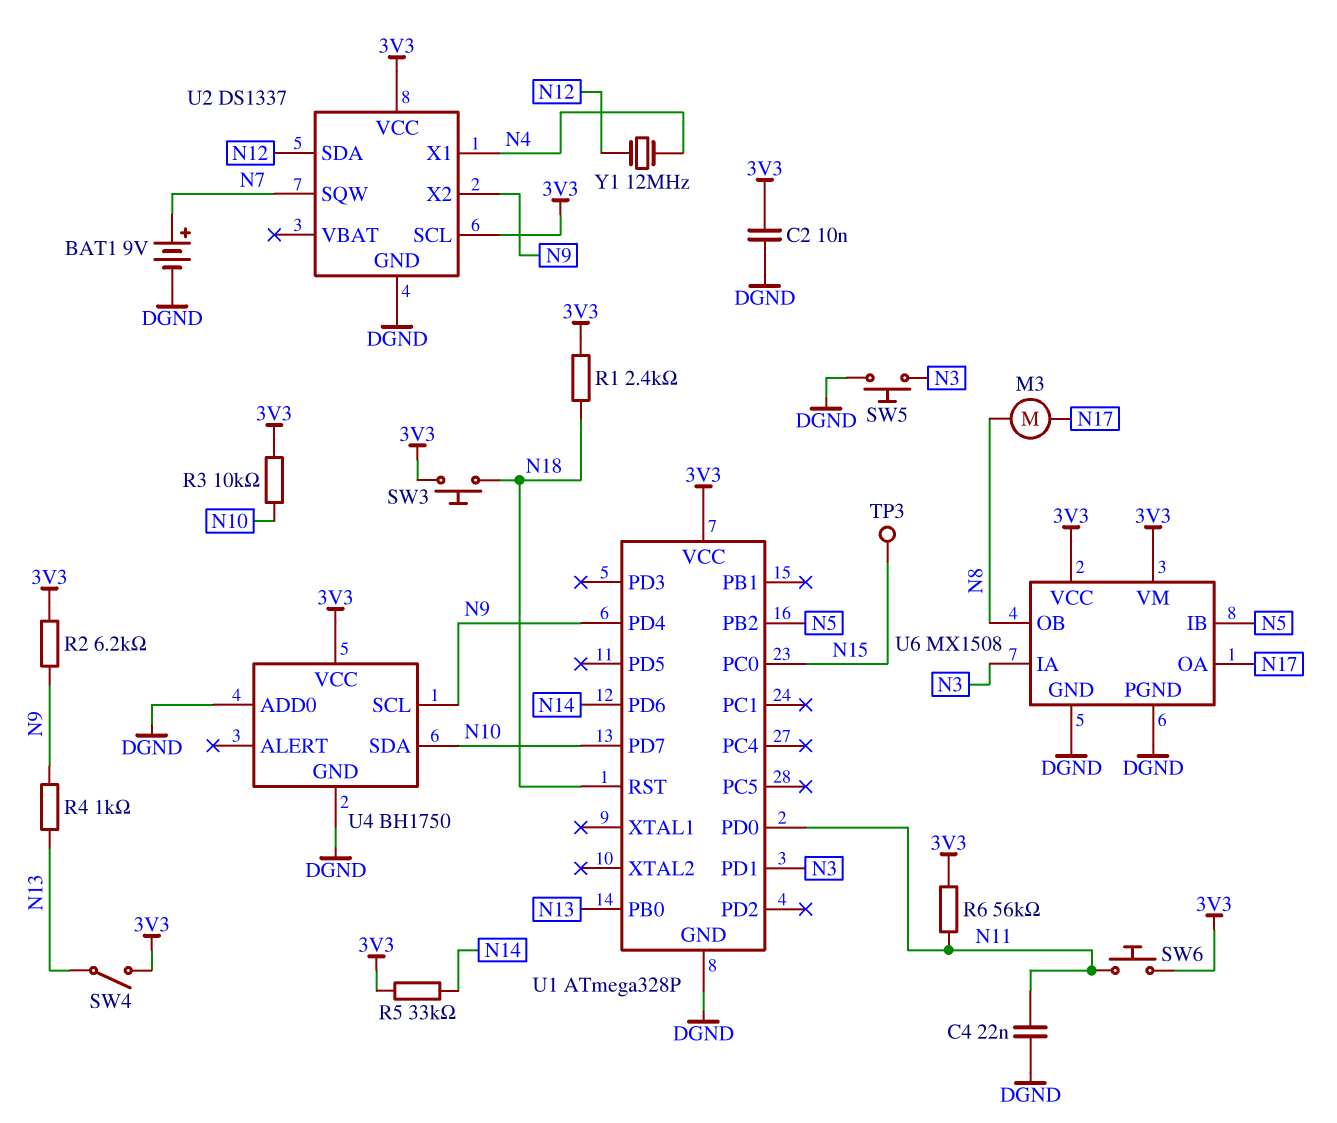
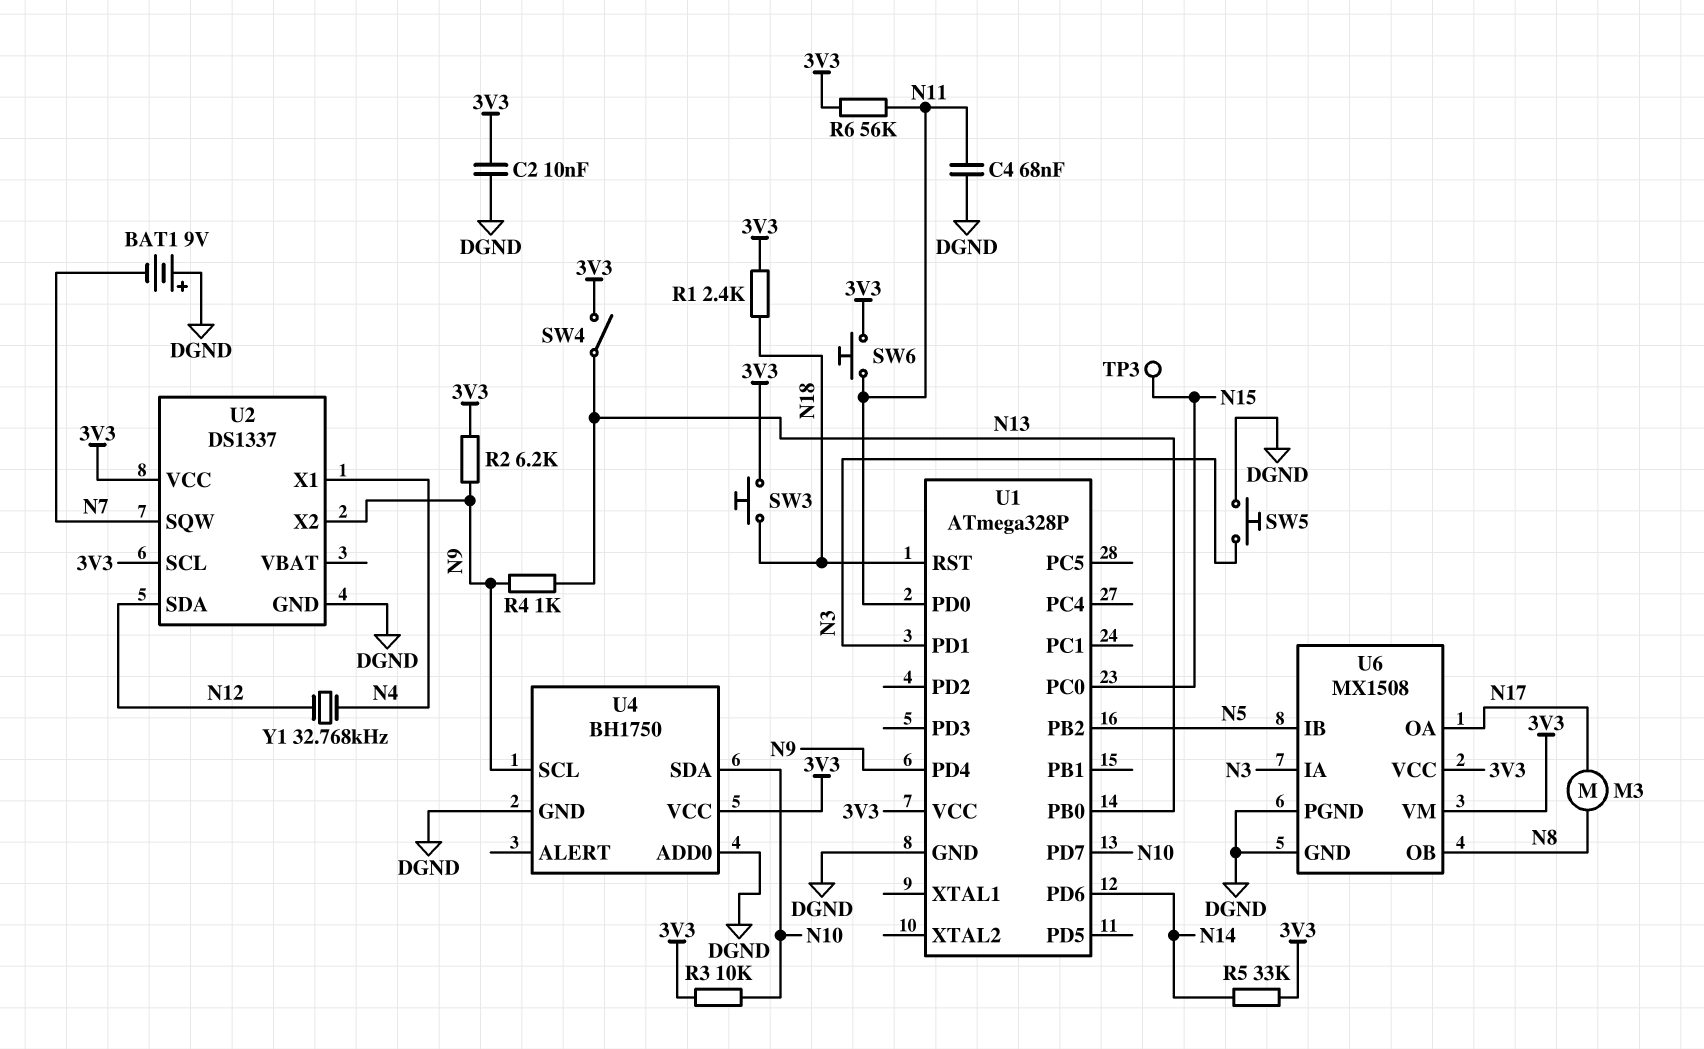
BAT1: 9V (plus N7, minus DGND) -> 9V (plus DGND, minus N7)
C4: 22nF (DGND, N11) -> 68nF (DGND, N11)
Y1: 12MHz (N4, N12) -> 32.768kHz (N4, N12)

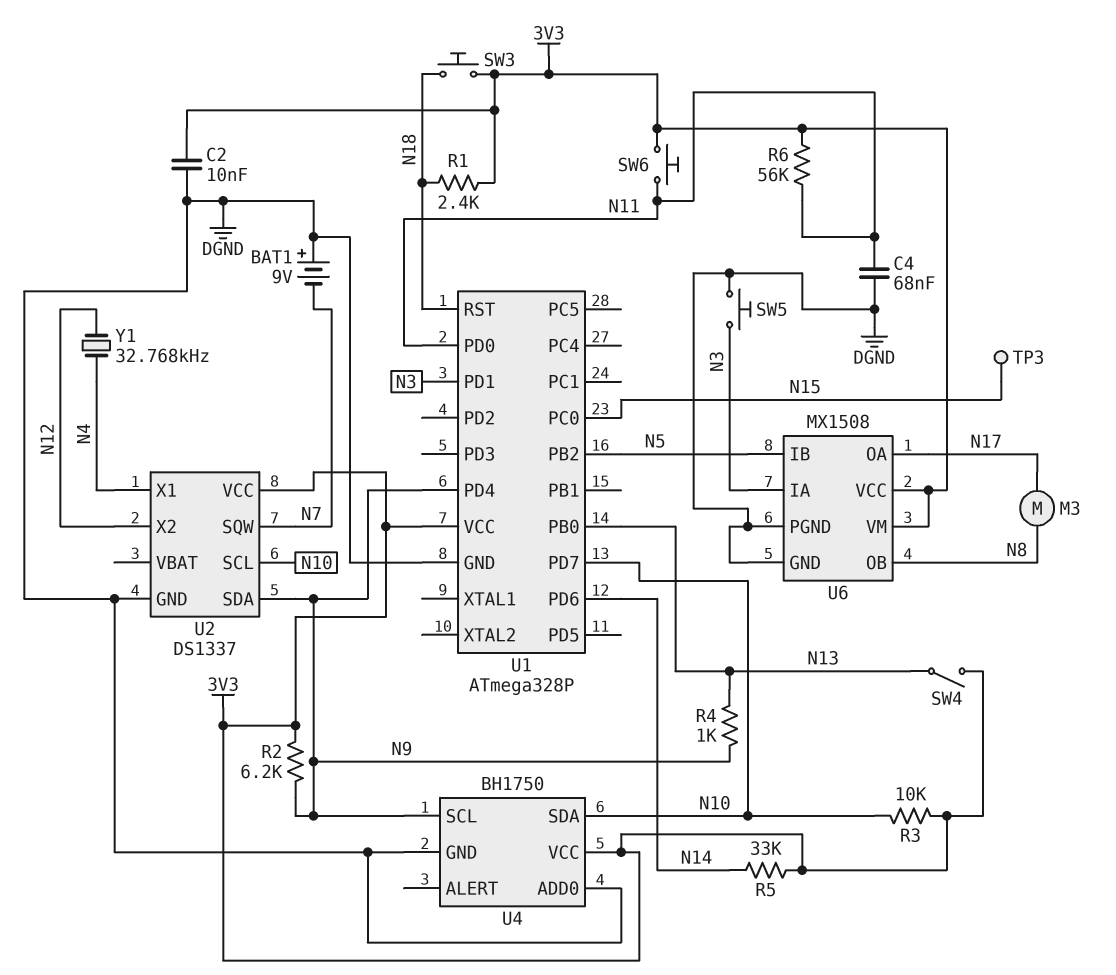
U2 pin SCL: 3V3 -> N10
U2 pin SDA: N12 -> N9
U2 pin X2: N9 -> N12

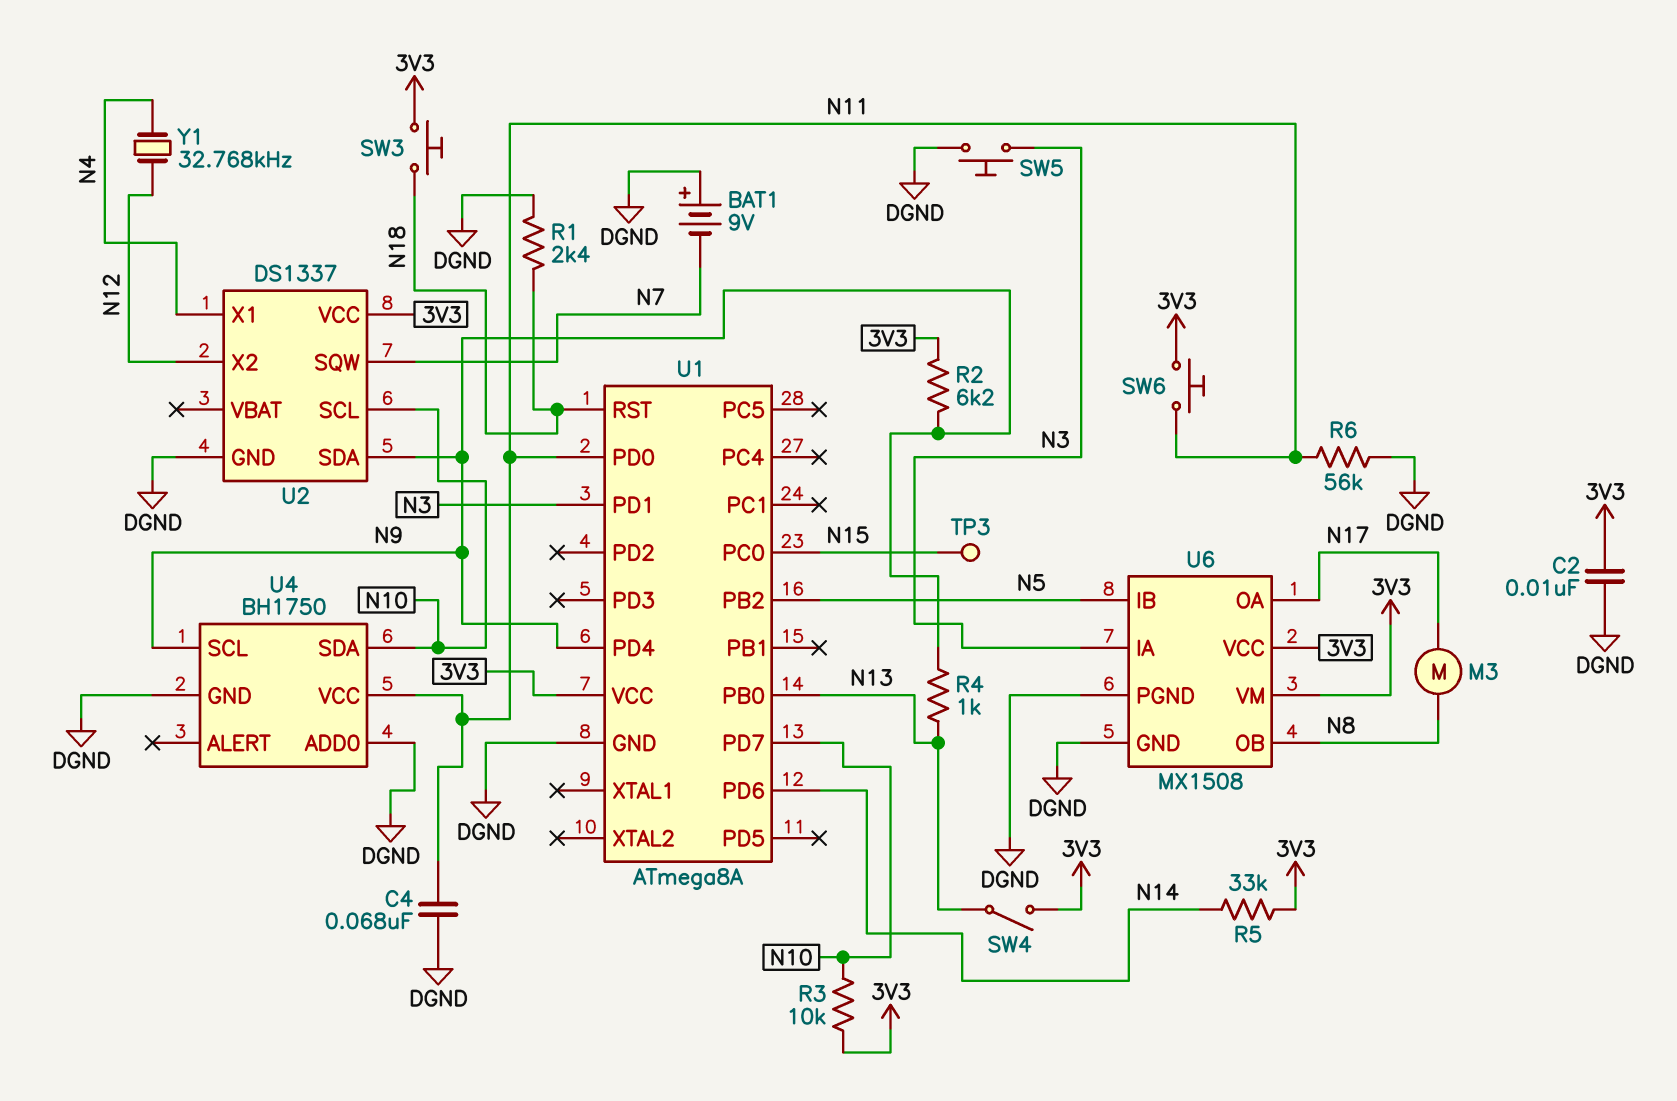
R1: 2.4k (3V3, N18) -> 2.4k (DGND, N18)
R6: 56k (3V3, N11) -> 56k (DGND, N11)
U1: ATmega328P -> ATmega8A
U4 pin VCC: 3V3 -> N11

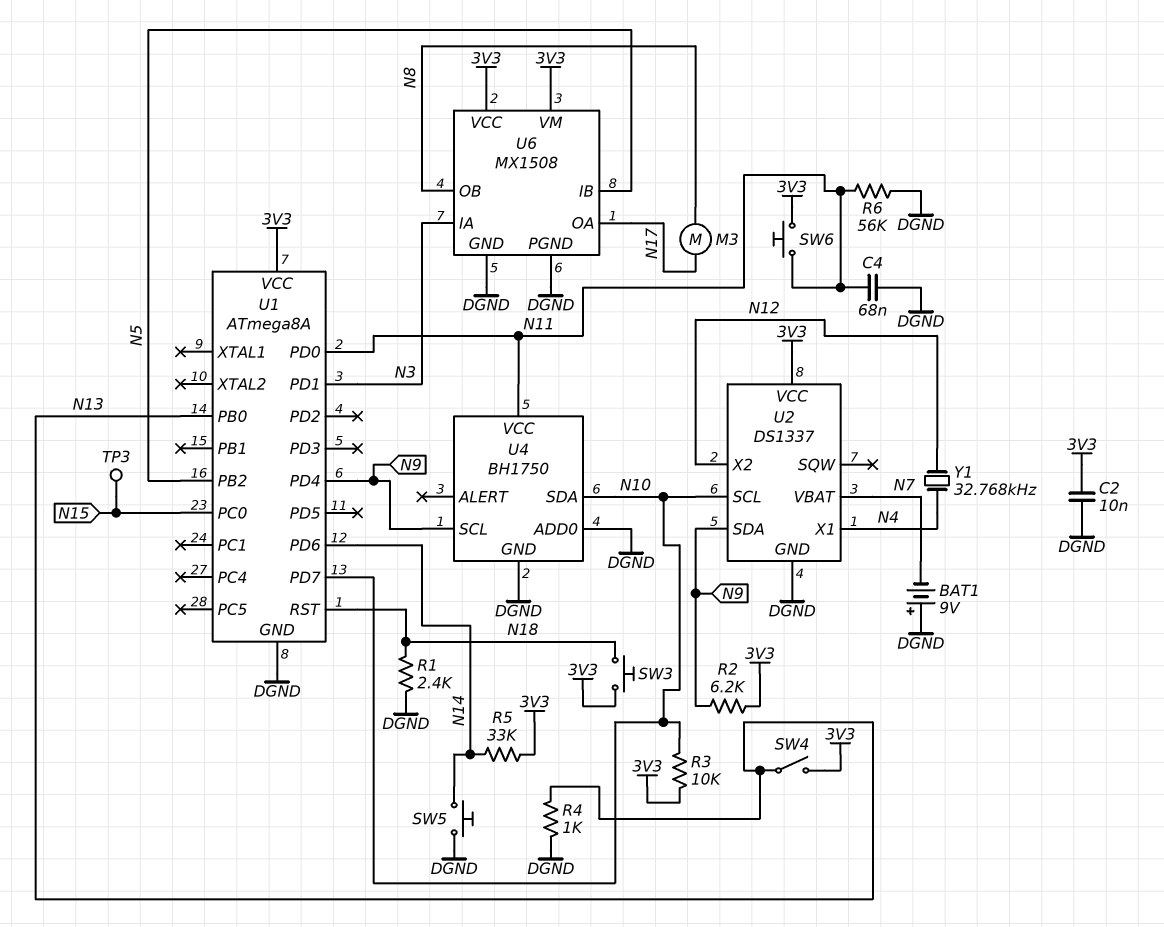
R4: 1k (N9, N13) -> 1k (DGND, N13)
SW5: button (DGND, N3) -> button (DGND, N14)
U2 pin SQW: N7 -> none
U2 pin VBAT: none -> N7

